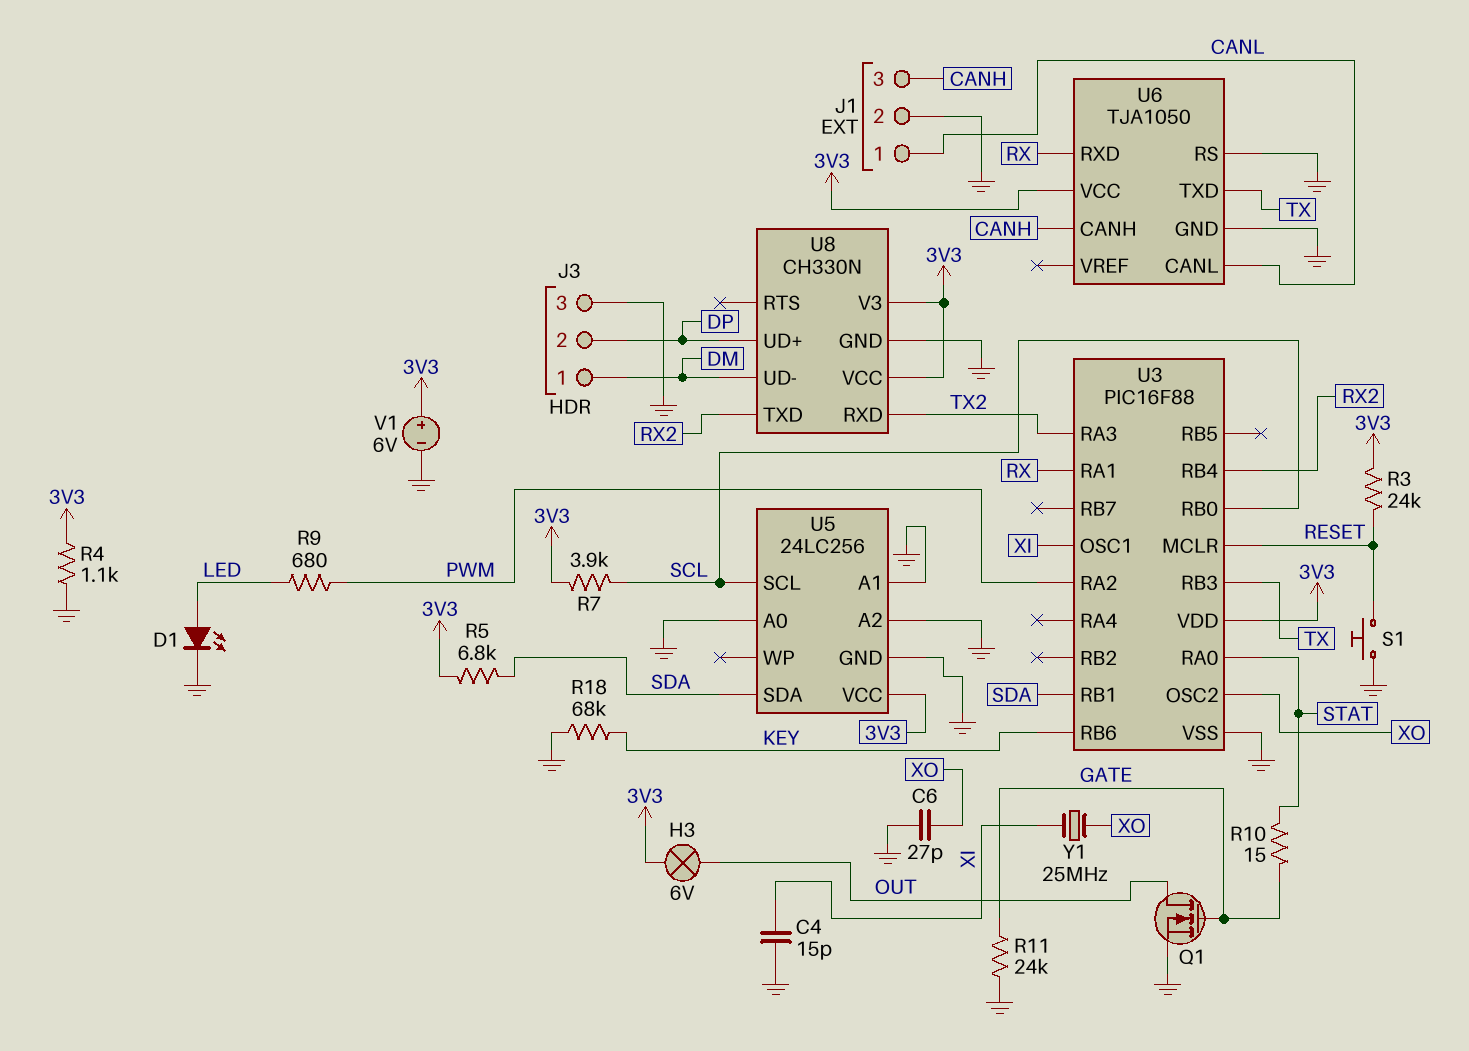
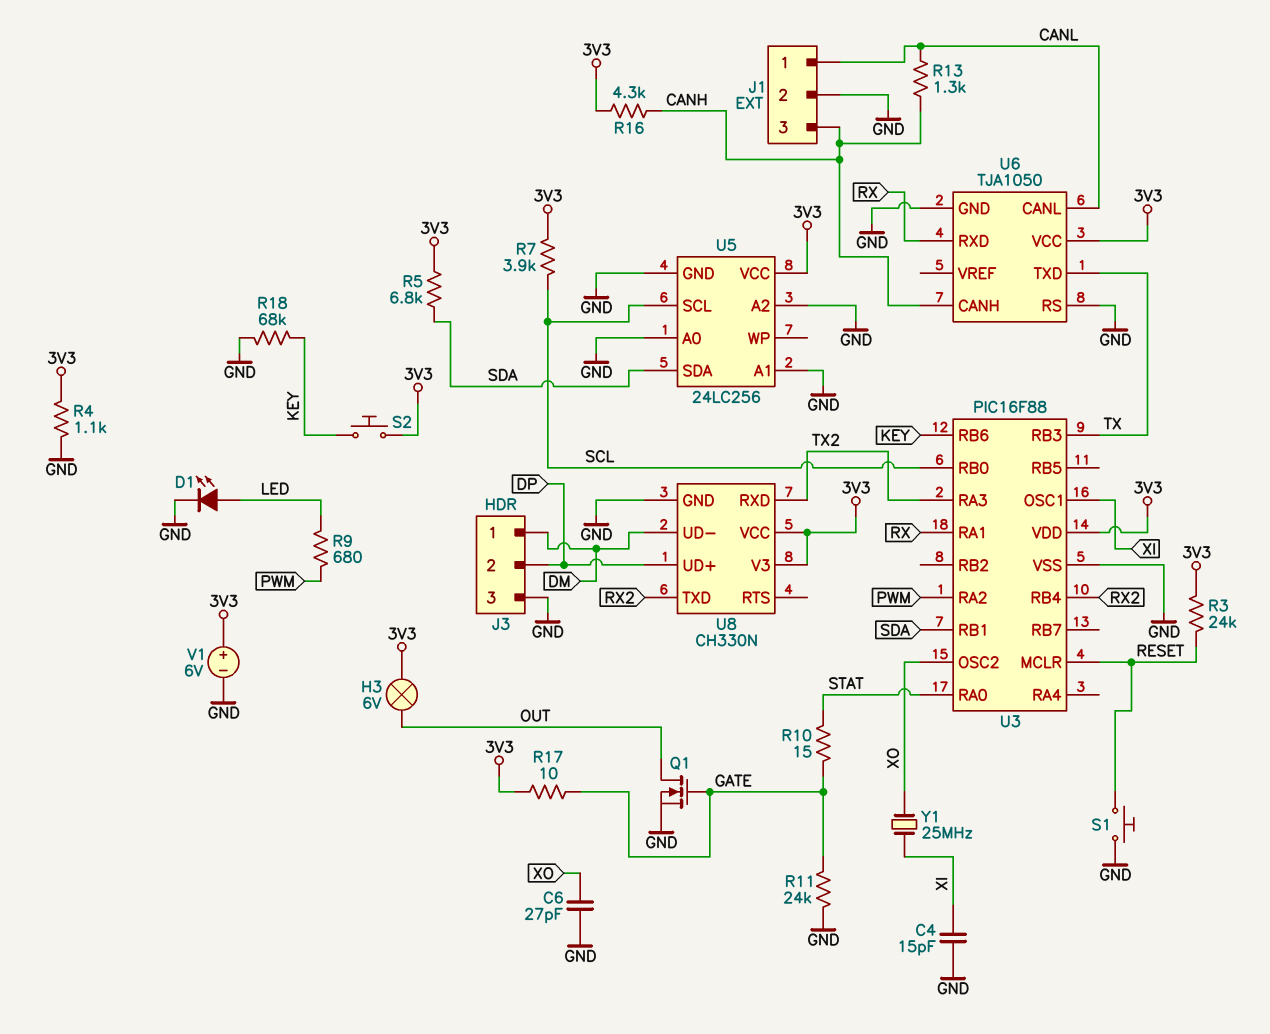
R13: none -> 1.3k (CANH, CANL)
R16: none -> 4.3k (3V3, CANH)
R17: none -> 10 (3V3, GATE)
S2: none -> button (3V3, KEY)

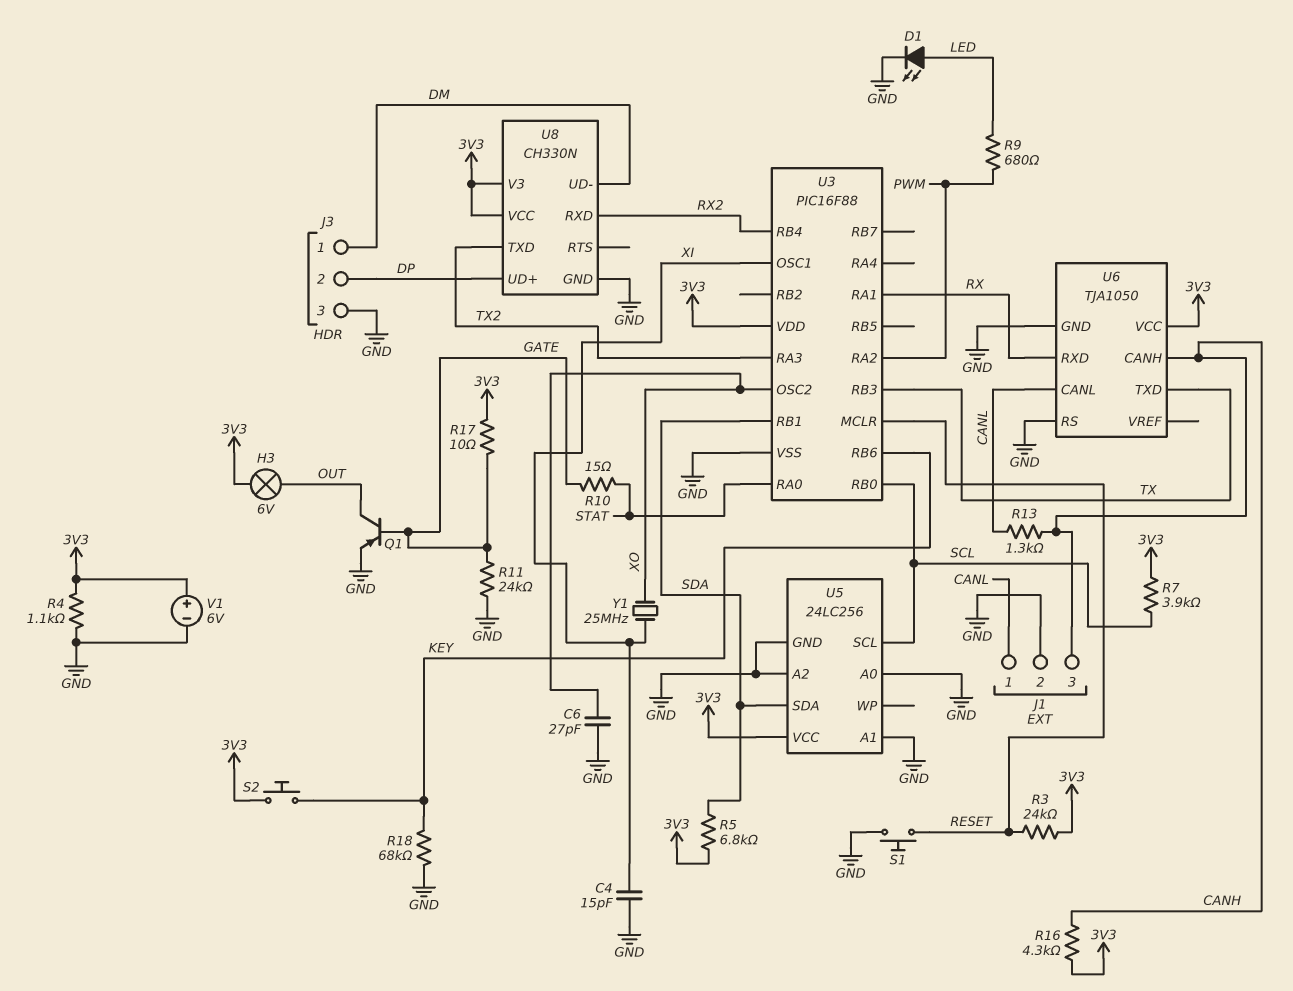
Q1: NMOS (G GATE, D OUT, S GND) -> PNP (B GATE, C OUT, E GND)
U8 pin RXD: TX2 -> RX2
U8 pin TXD: RX2 -> TX2

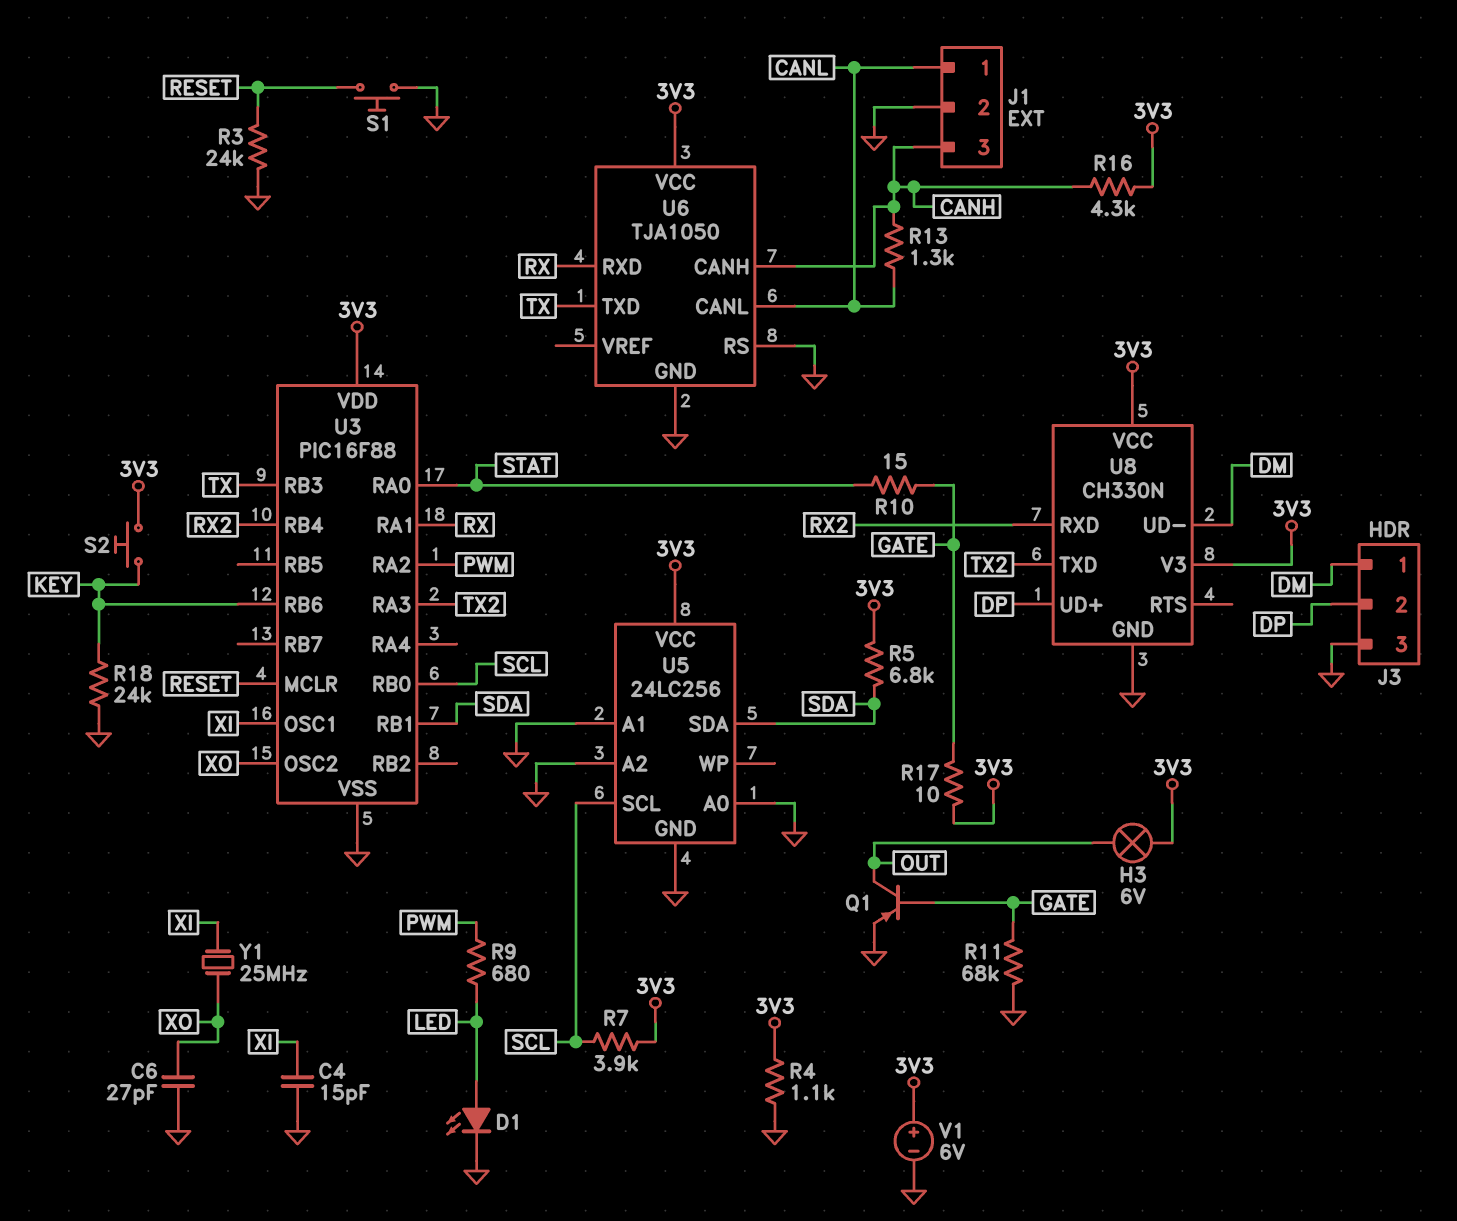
R3: 24k (3V3, RESET) -> 24k (GND, RESET)
R11: 24k (GATE, GND) -> 68k (GATE, GND)
R18: 68k (GND, KEY) -> 24k (GND, KEY)

